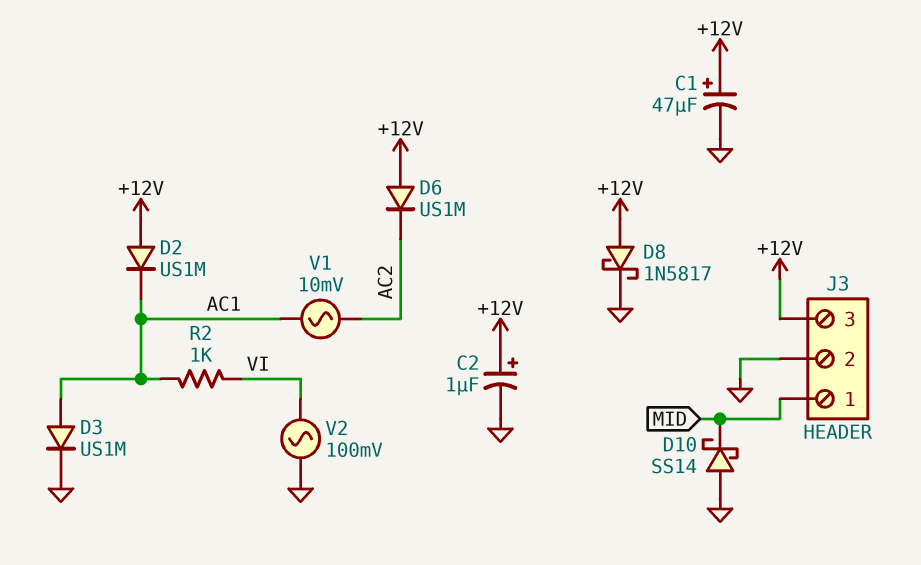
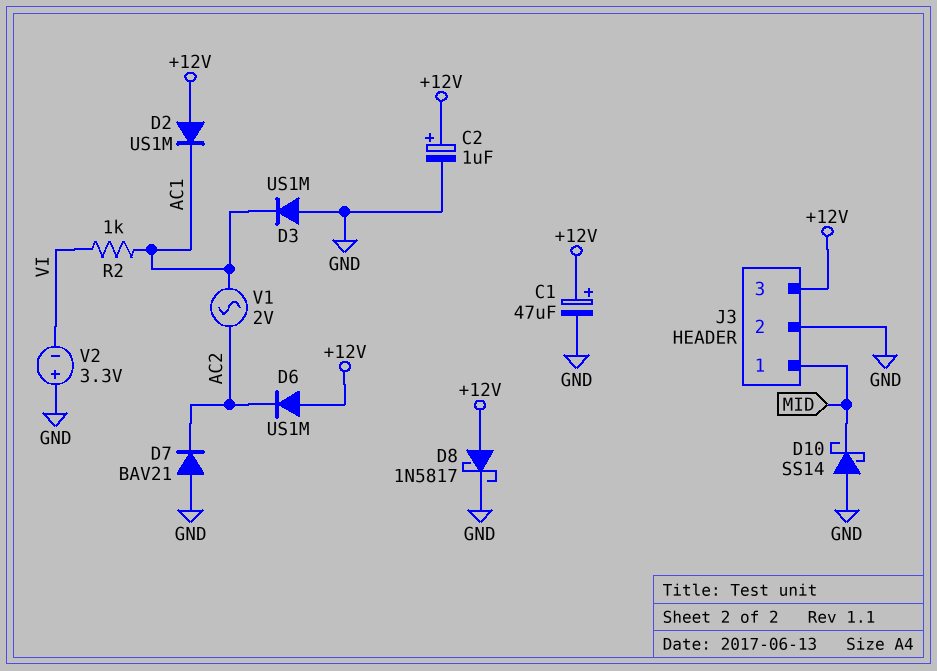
D3: diode US1M (A AC1, K GND) -> diode US1M (A GND, K AC1)
D7: none -> diode BAV21 (A GND, K AC2)
V1: AC 10mV (AC1, AC2) -> AC 2V (AC1, AC2)
V2: AC 100mV (GND, VI) -> 3.3V (plus GND, minus VI)

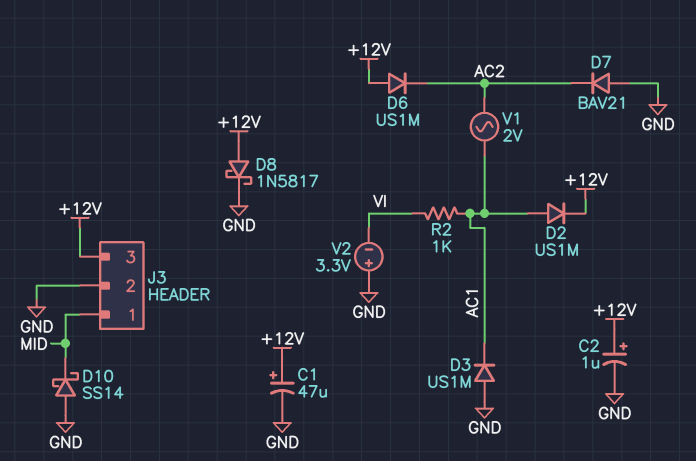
D2: diode US1M (A +12V, K AC1) -> diode US1M (A AC1, K +12V)

